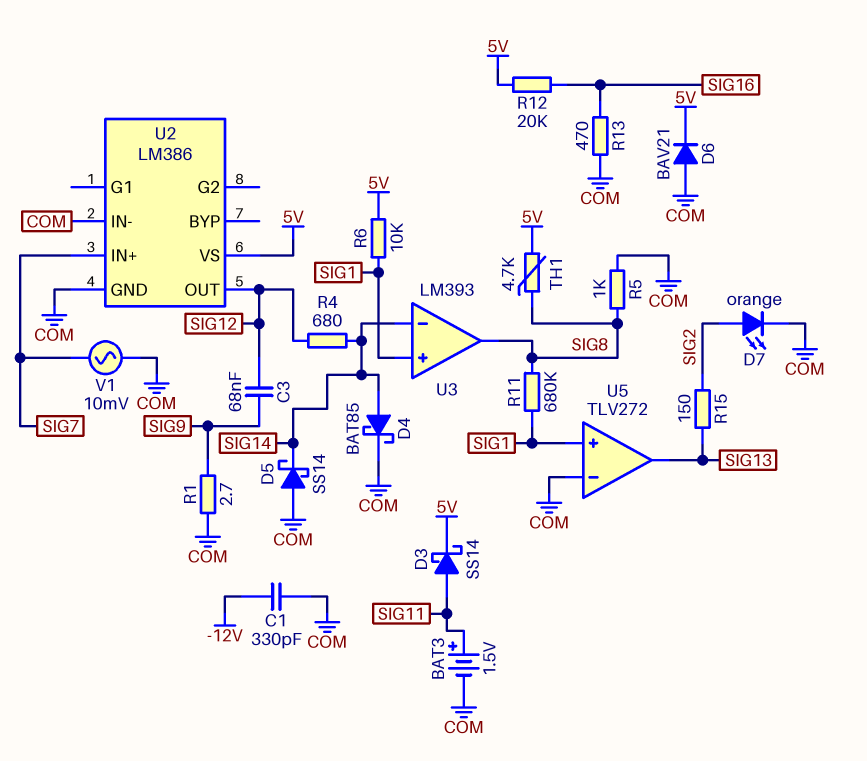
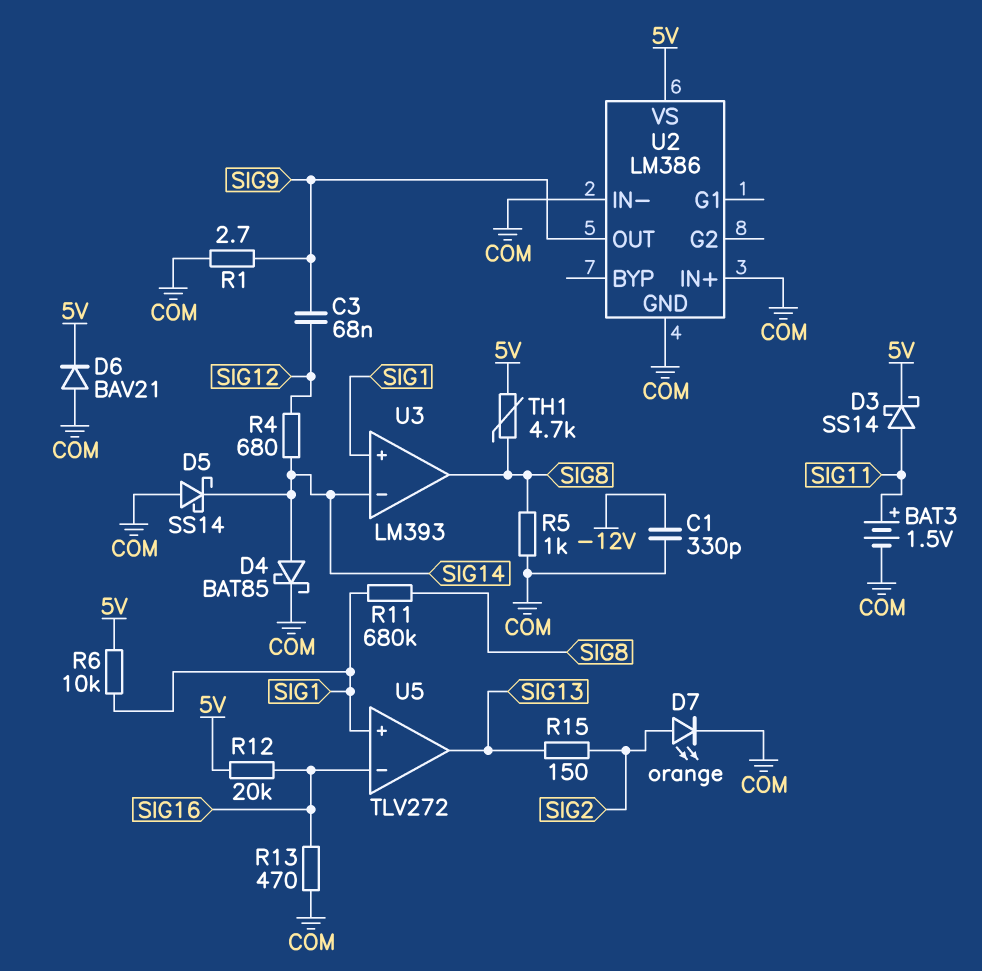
U2 pin IN+: SIG7 -> COM
U2 pin OUT: SIG12 -> SIG9
U5 pin in-: COM -> SIG16
V1: AC 10mV (COM, SIG7) -> none

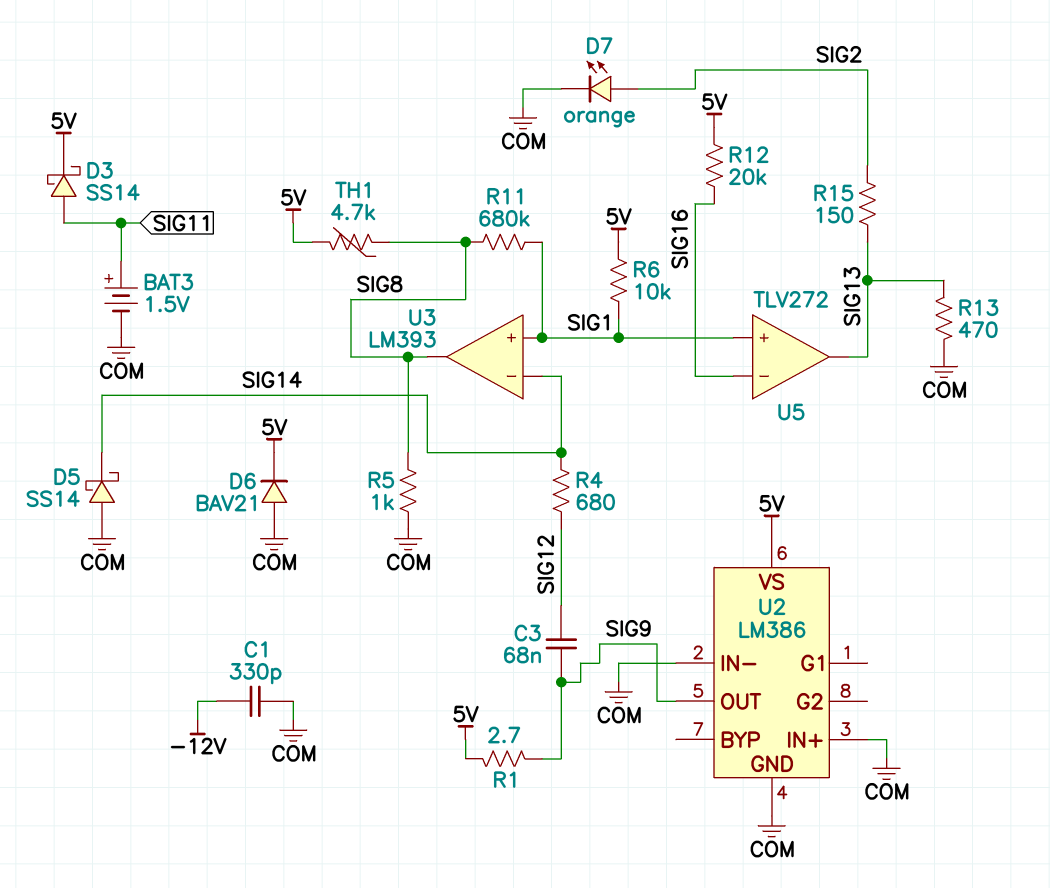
D4: schottky BAT85 (A SIG14, K COM) -> none
R1: 2.7 (COM, SIG9) -> 2.7 (5V, SIG9)
R13: 470 (COM, SIG16) -> 470 (COM, SIG13)

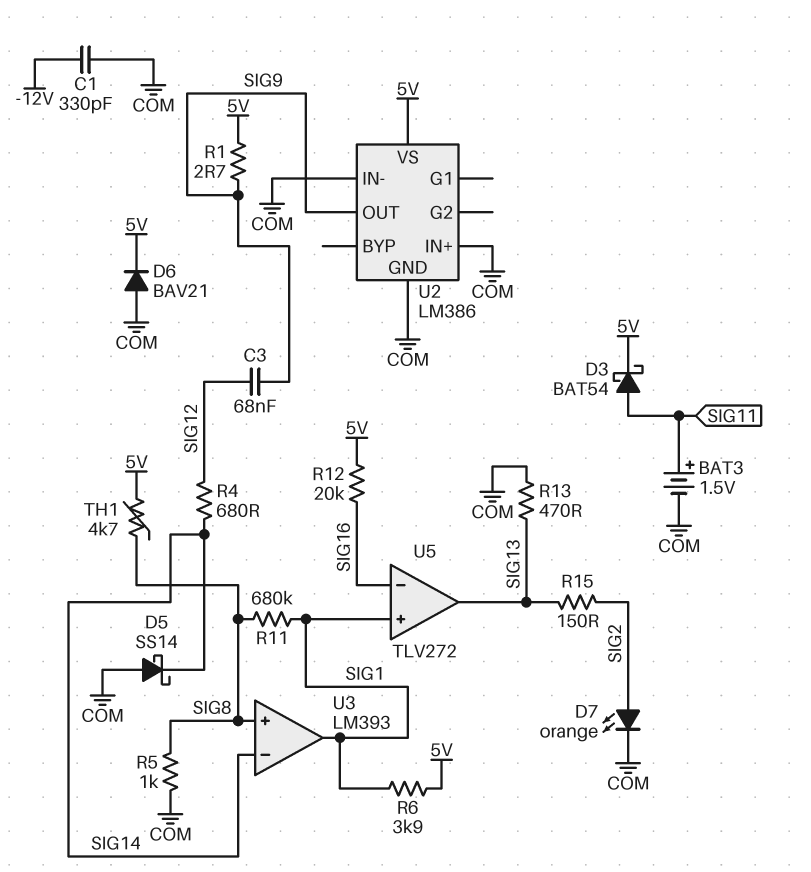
D3: schottky SS14 (A SIG11, K 5V) -> schottky BAT54 (A SIG11, K 5V)
R6: 10k (5V, SIG1) -> 3.9k (5V, SIG1)
U3 pin in+: SIG1 -> SIG8
U3 pin out: SIG8 -> SIG1

